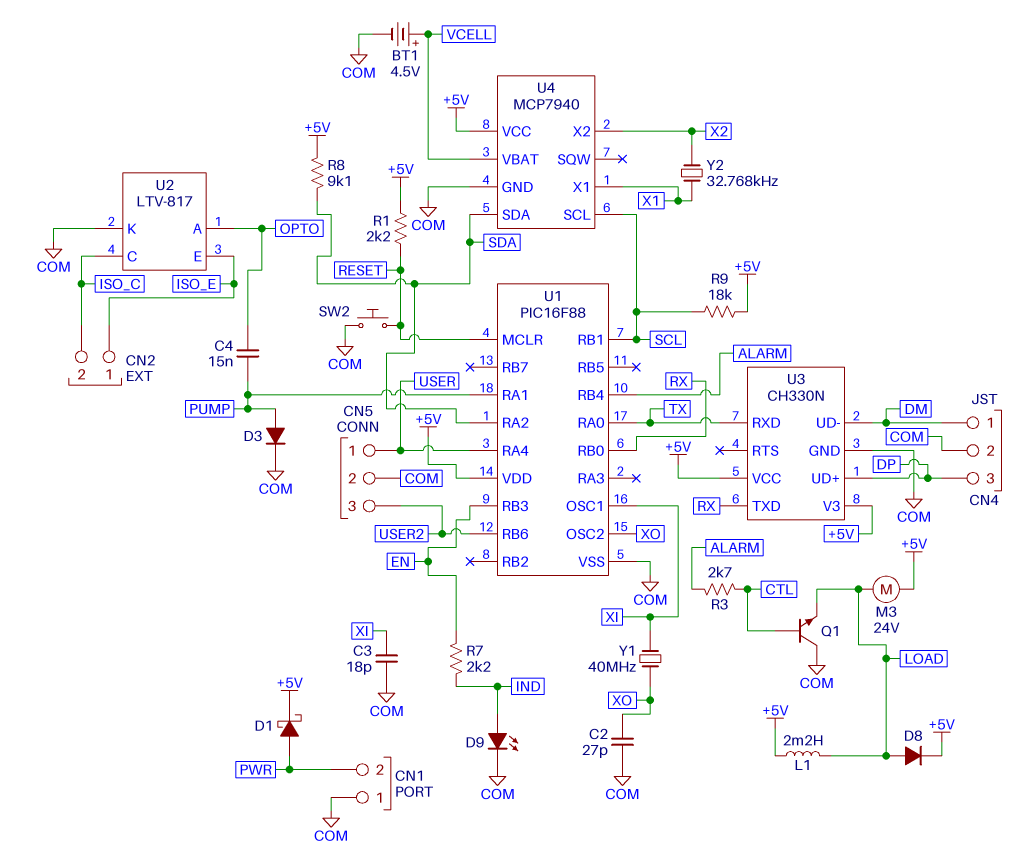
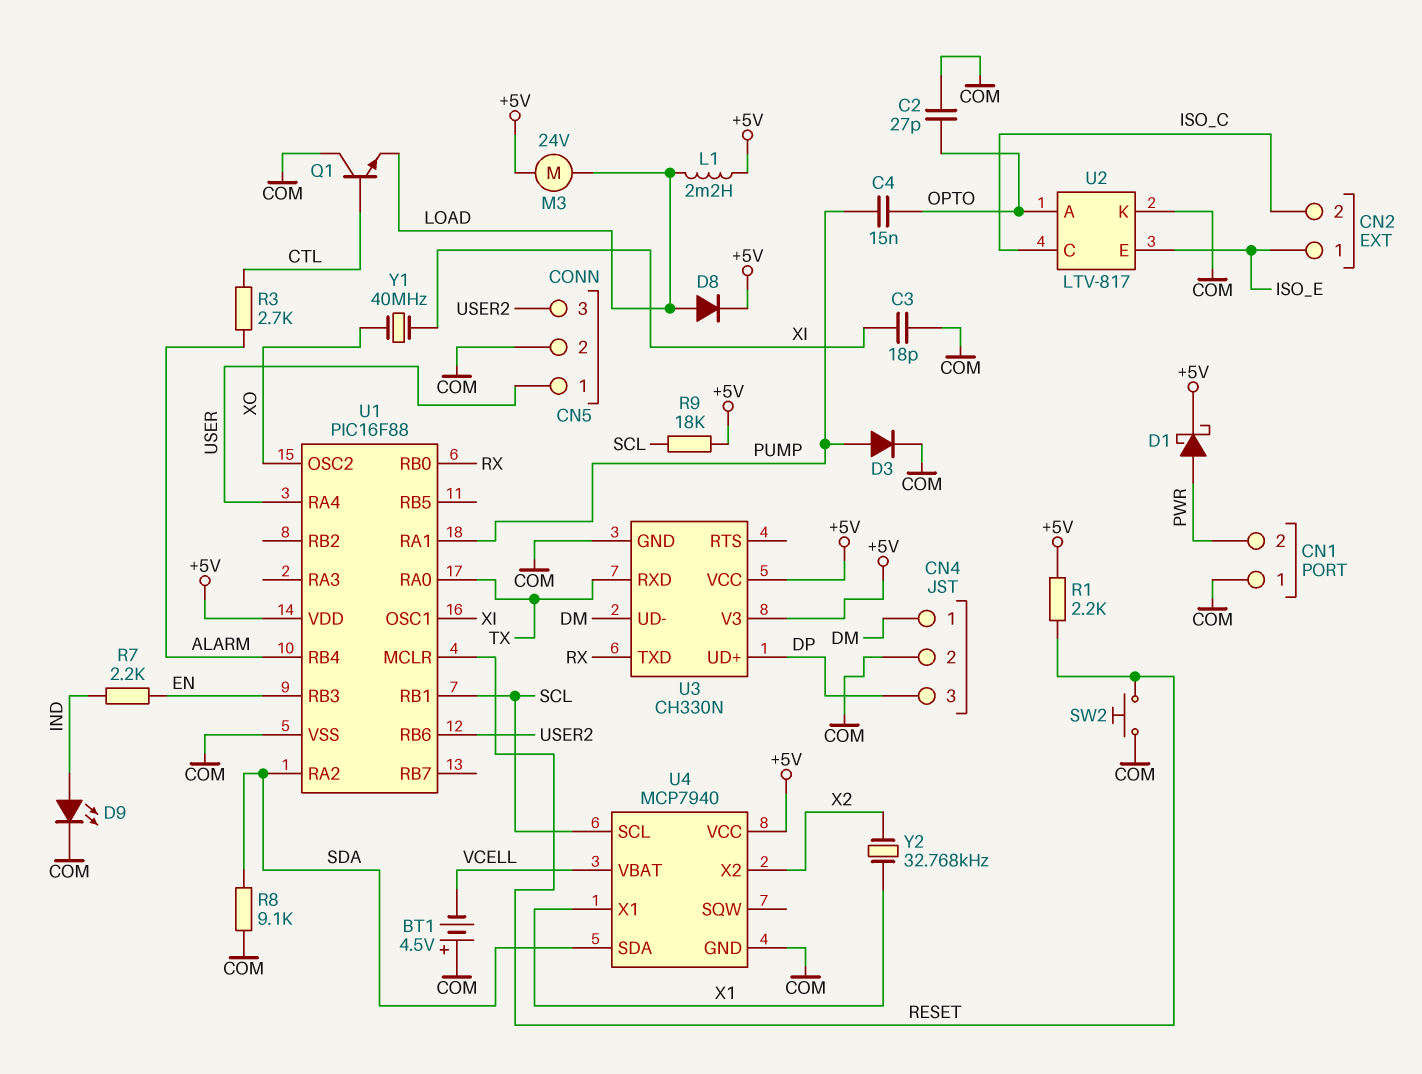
BT1: 4.5V (plus VCELL, minus COM) -> 4.5V (plus COM, minus VCELL)
C2: 27pF (COM, XO) -> 27pF (COM, OPTO)
R8: 9.1k (+5V, SDA) -> 9.1k (COM, SDA)

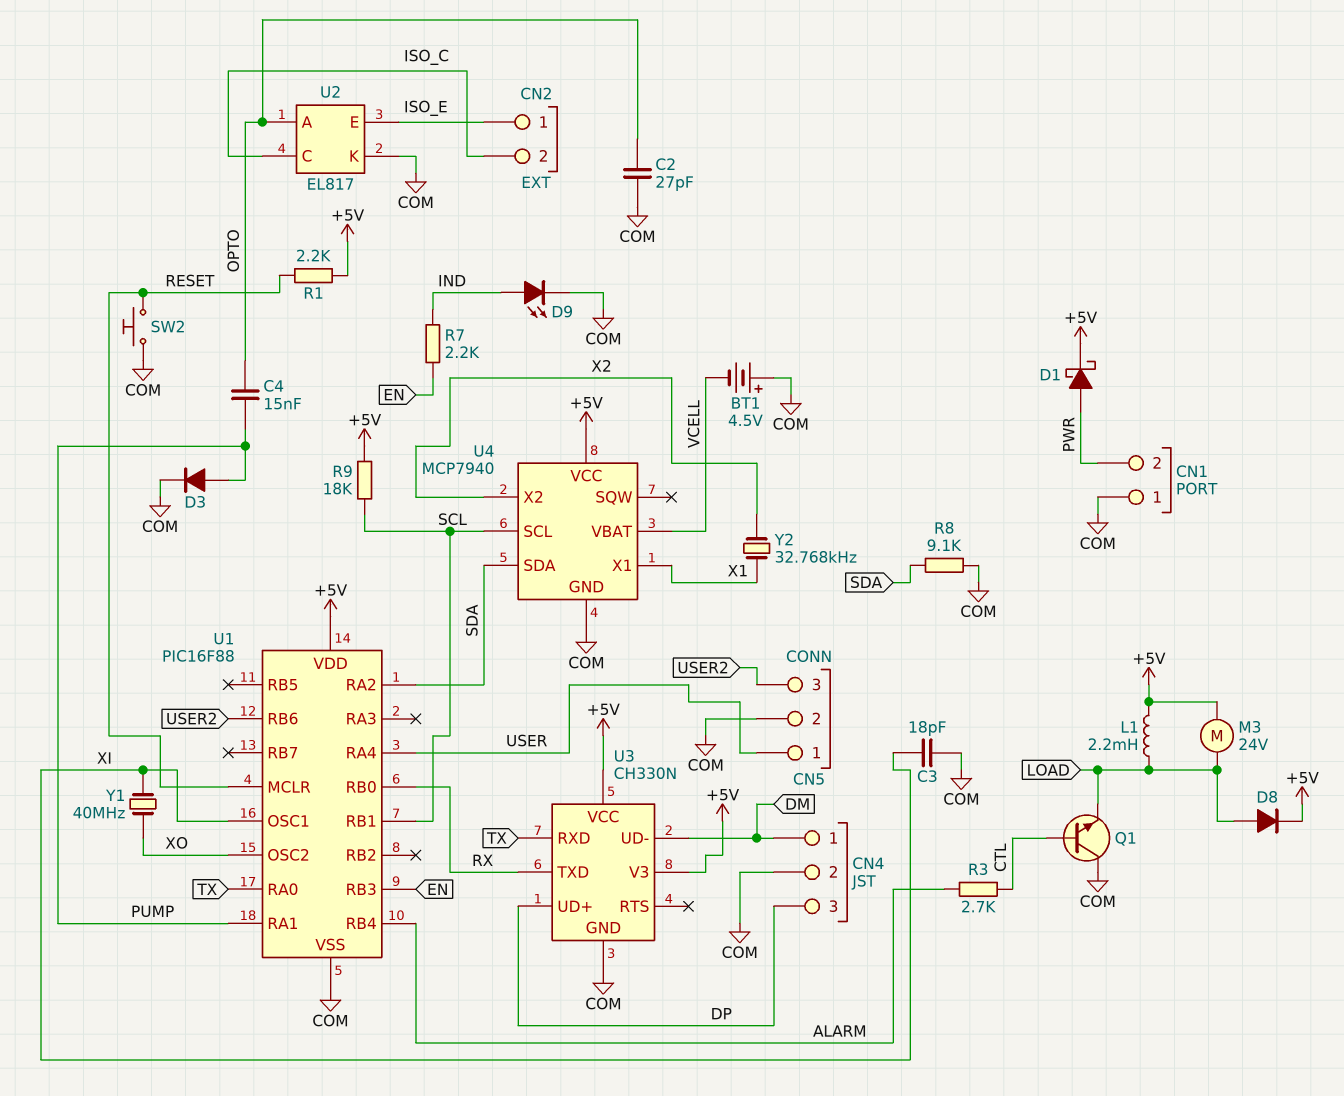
U2: LTV-817 -> EL817

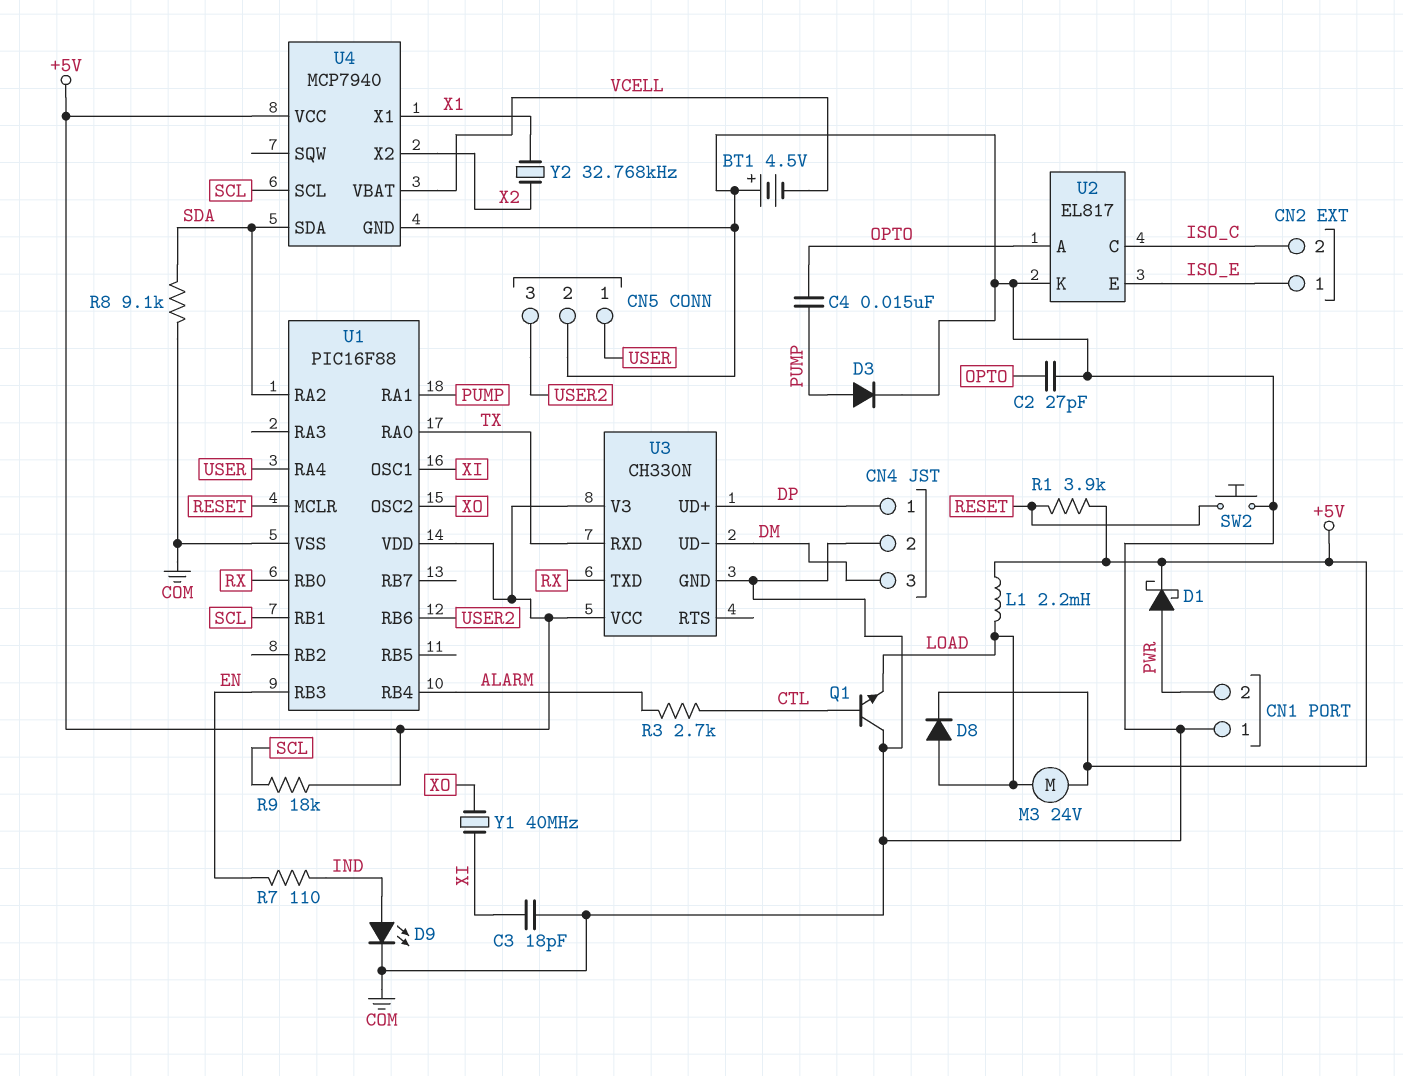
CN4 pin 1: DM -> DP
CN4 pin 3: DP -> DM
R1: 2.2k (+5V, RESET) -> 3.9k (+5V, RESET)
R7: 2.2k (EN, IND) -> 110 (EN, IND)

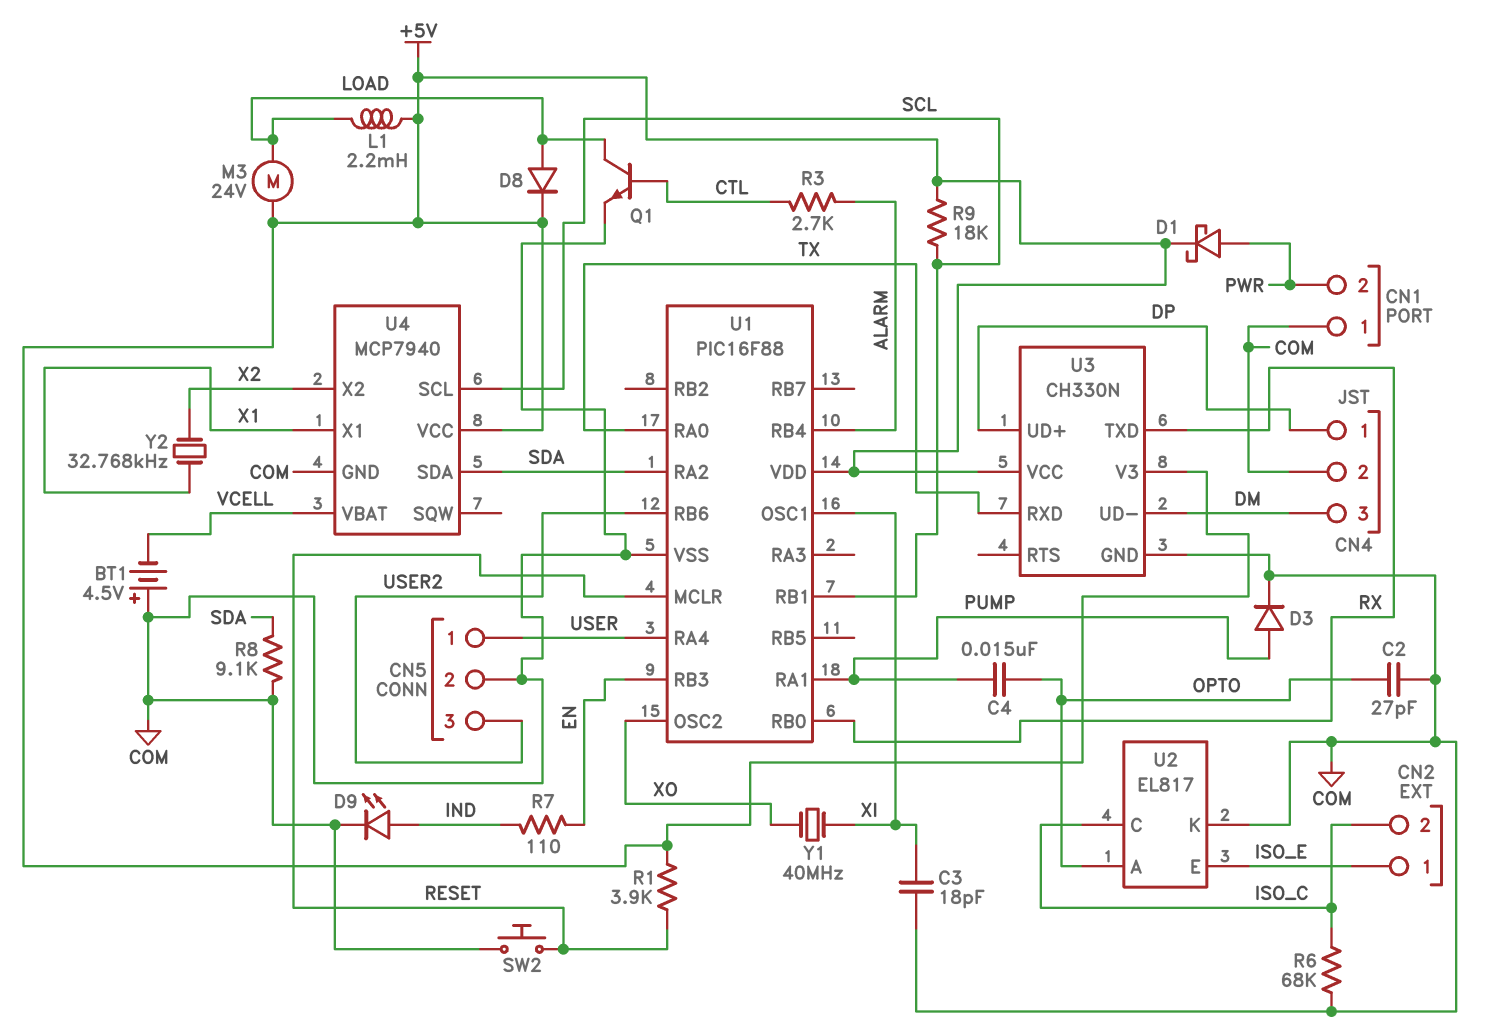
Q1: NPN (B CTL, C COM, E LOAD) -> NPN (B CTL, C LOAD, E COM)
R6: none -> 68k (COM, ISO_C)

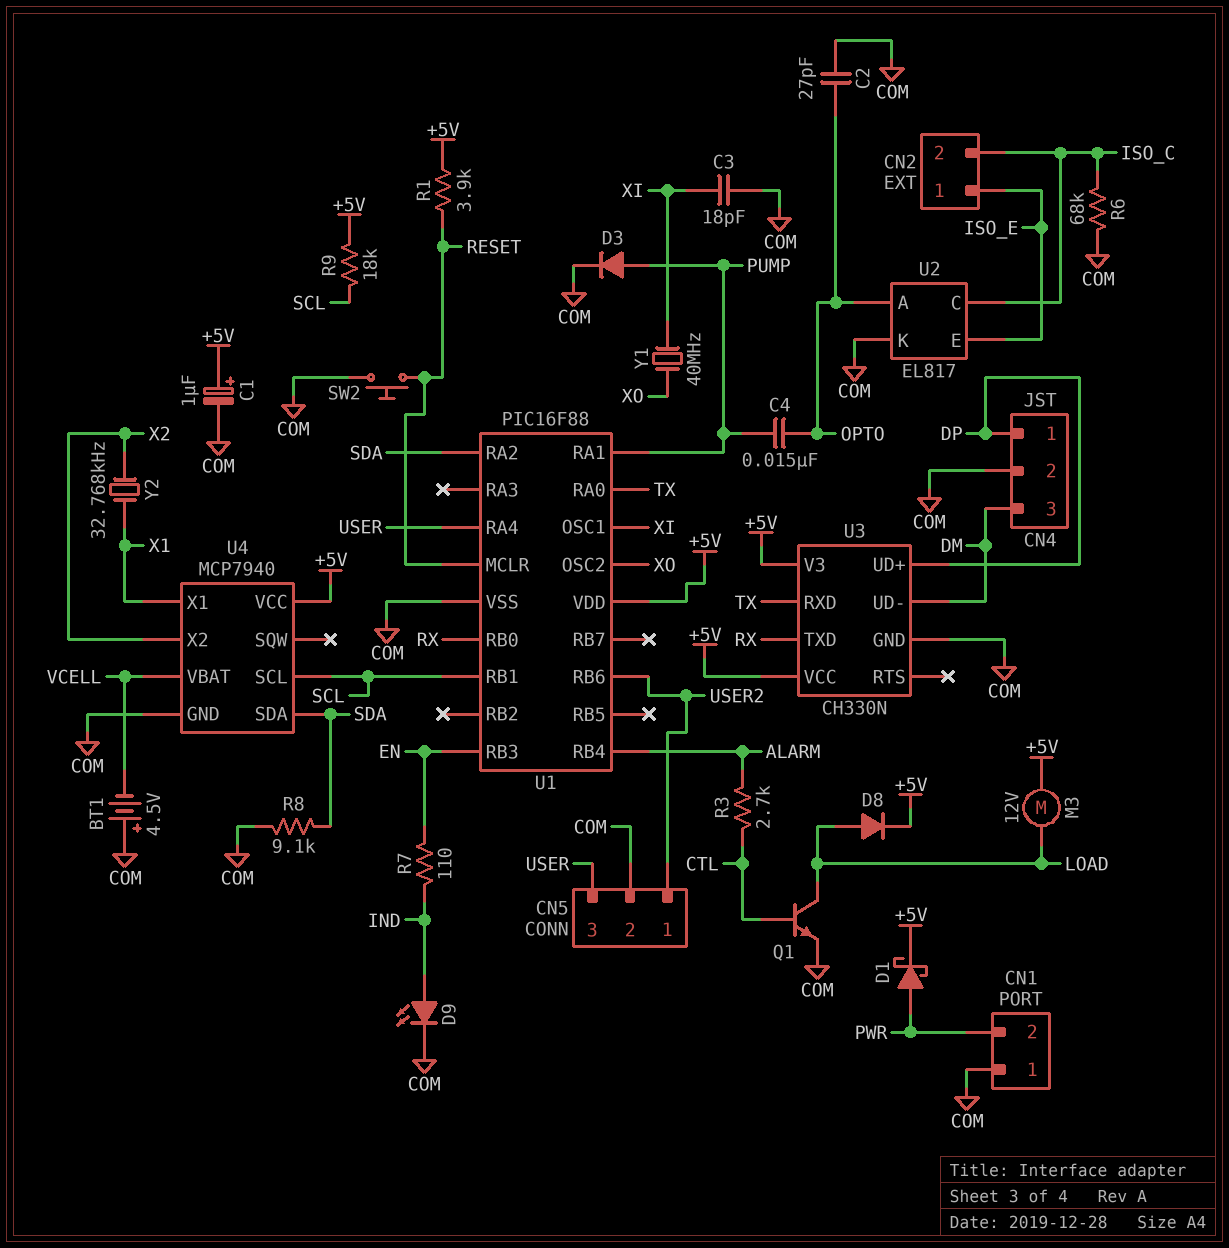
C1: none -> 1uF (plus +5V, minus COM)
CN5 pin 1: USER -> USER2
CN5 pin 3: USER2 -> USER
L1: 2.2mH (+5V, LOAD) -> none
M3: motor 24V (+5V, LOAD) -> motor 12V (+5V, LOAD)

